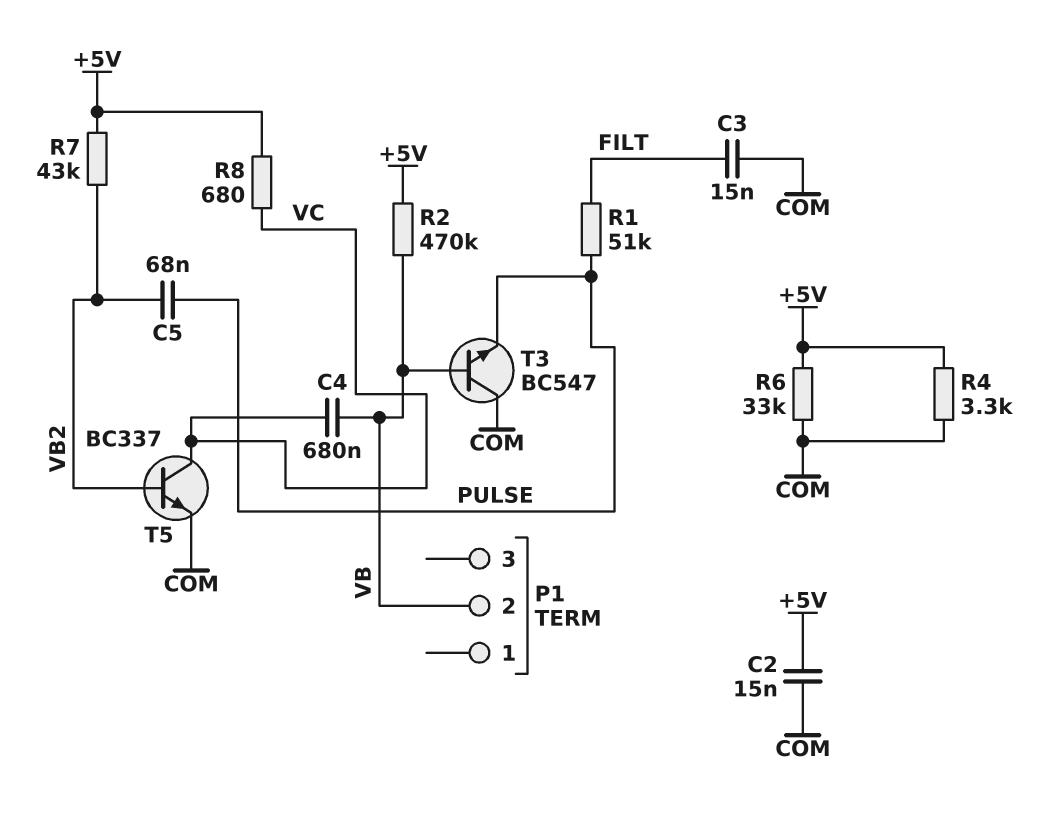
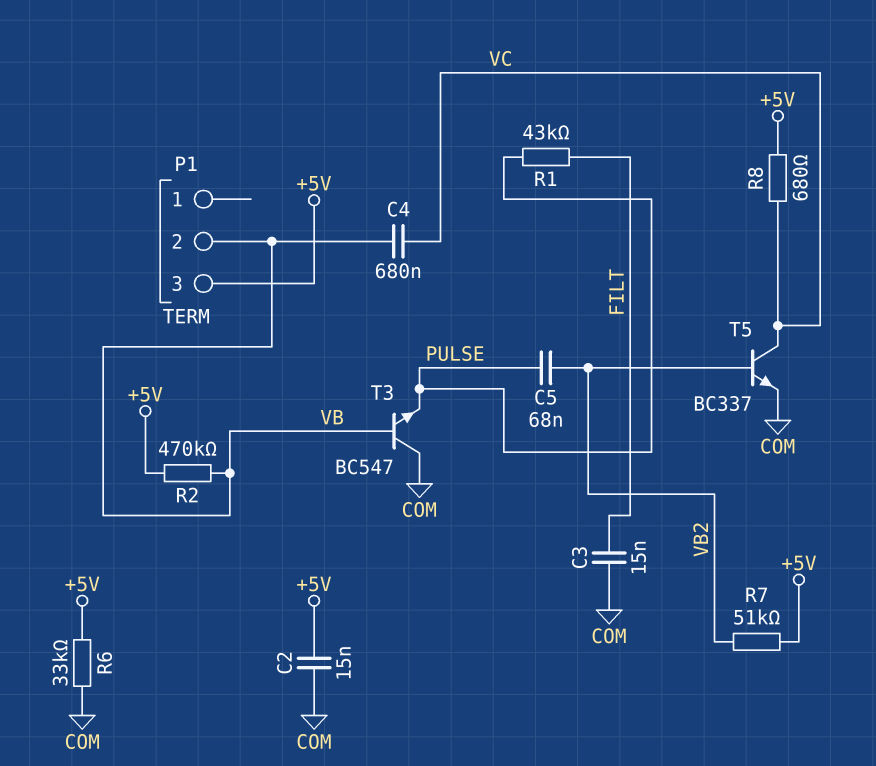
P1 pin 3: none -> +5V
R1: 51k (FILT, PULSE) -> 43k (FILT, PULSE)
R4: 3.3k (+5V, COM) -> none
R7: 43k (+5V, VB2) -> 51k (+5V, VB2)

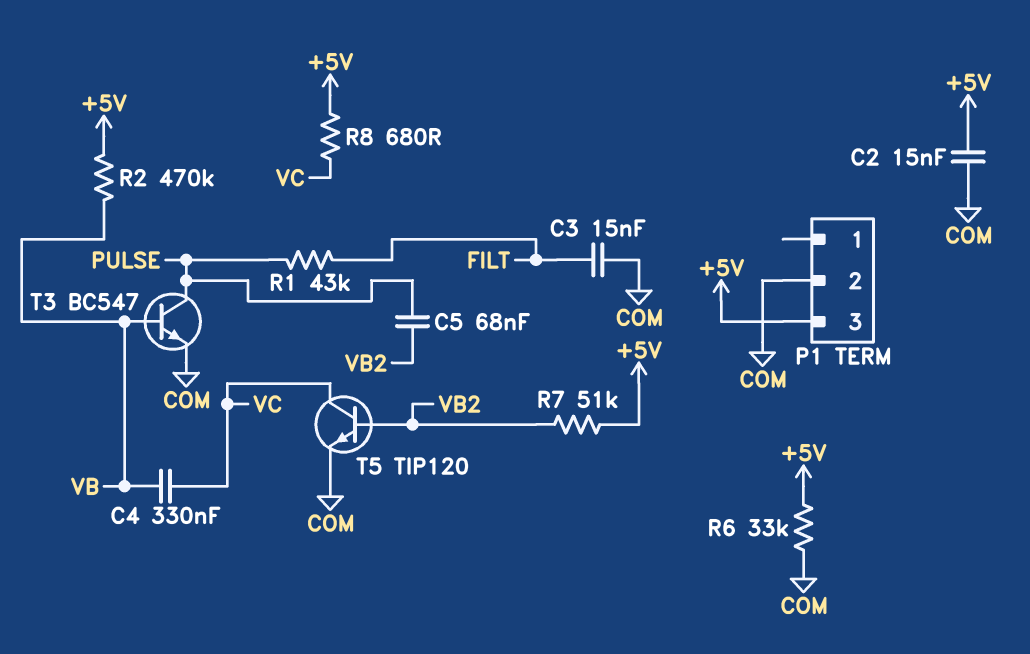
C4: 680nF (VB, VC) -> 330nF (VB, VC)
P1 pin 2: VB -> COM
T3: NPN BC547 (B VB, C COM, E PULSE) -> NPN BC547 (B VB, C PULSE, E COM)
T5: NPN BC337 (B VB2, C VC, E COM) -> NPN TIP120 (B VB2, C VC, E COM)

